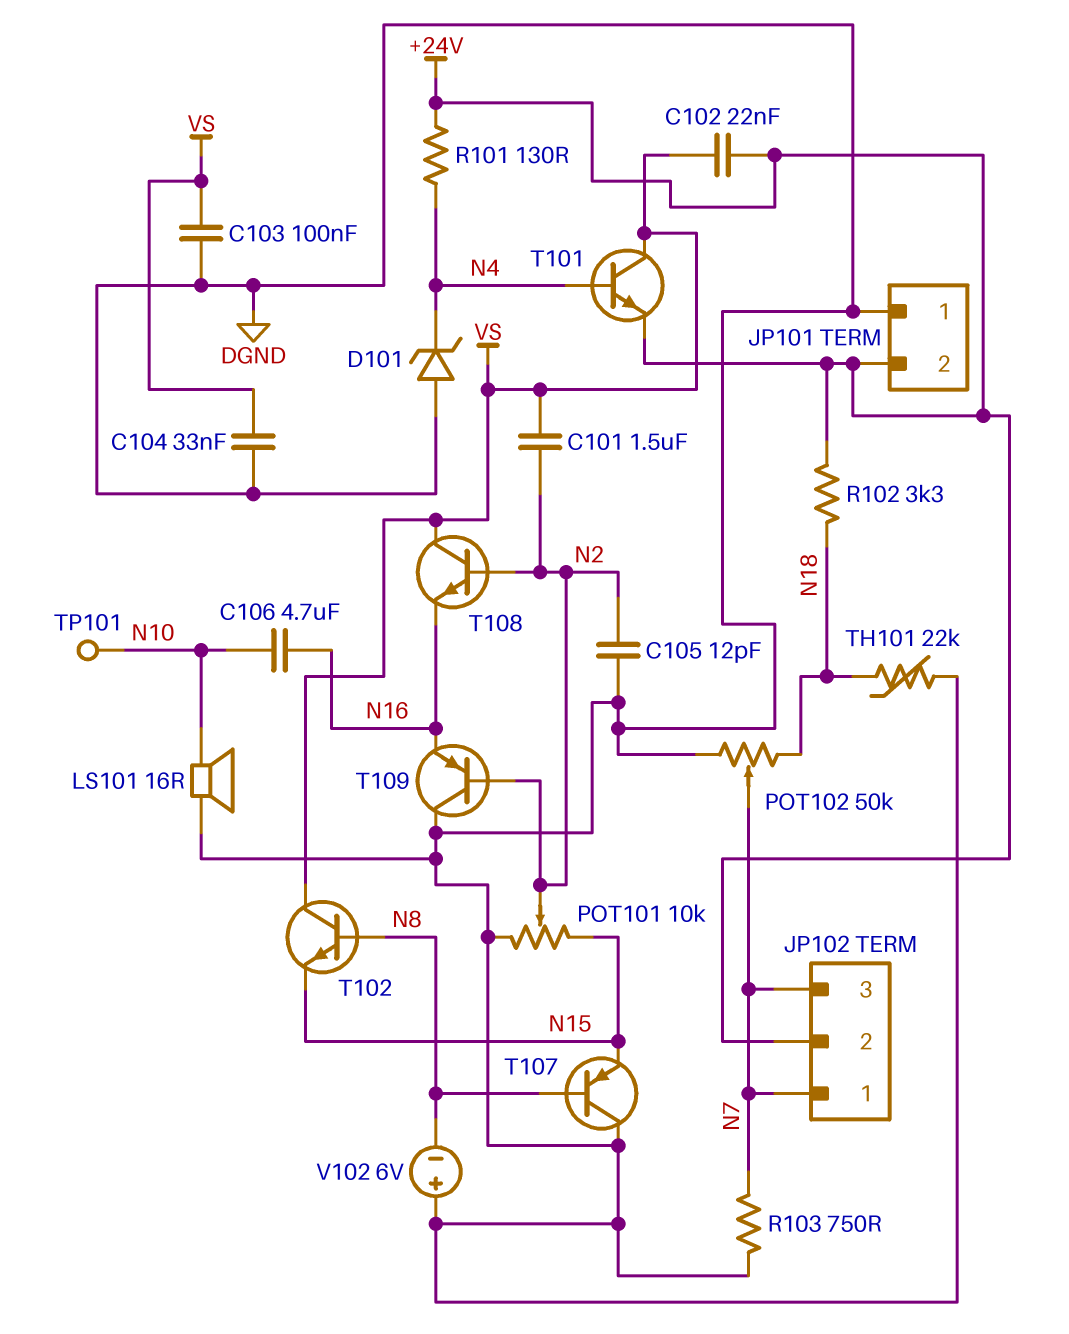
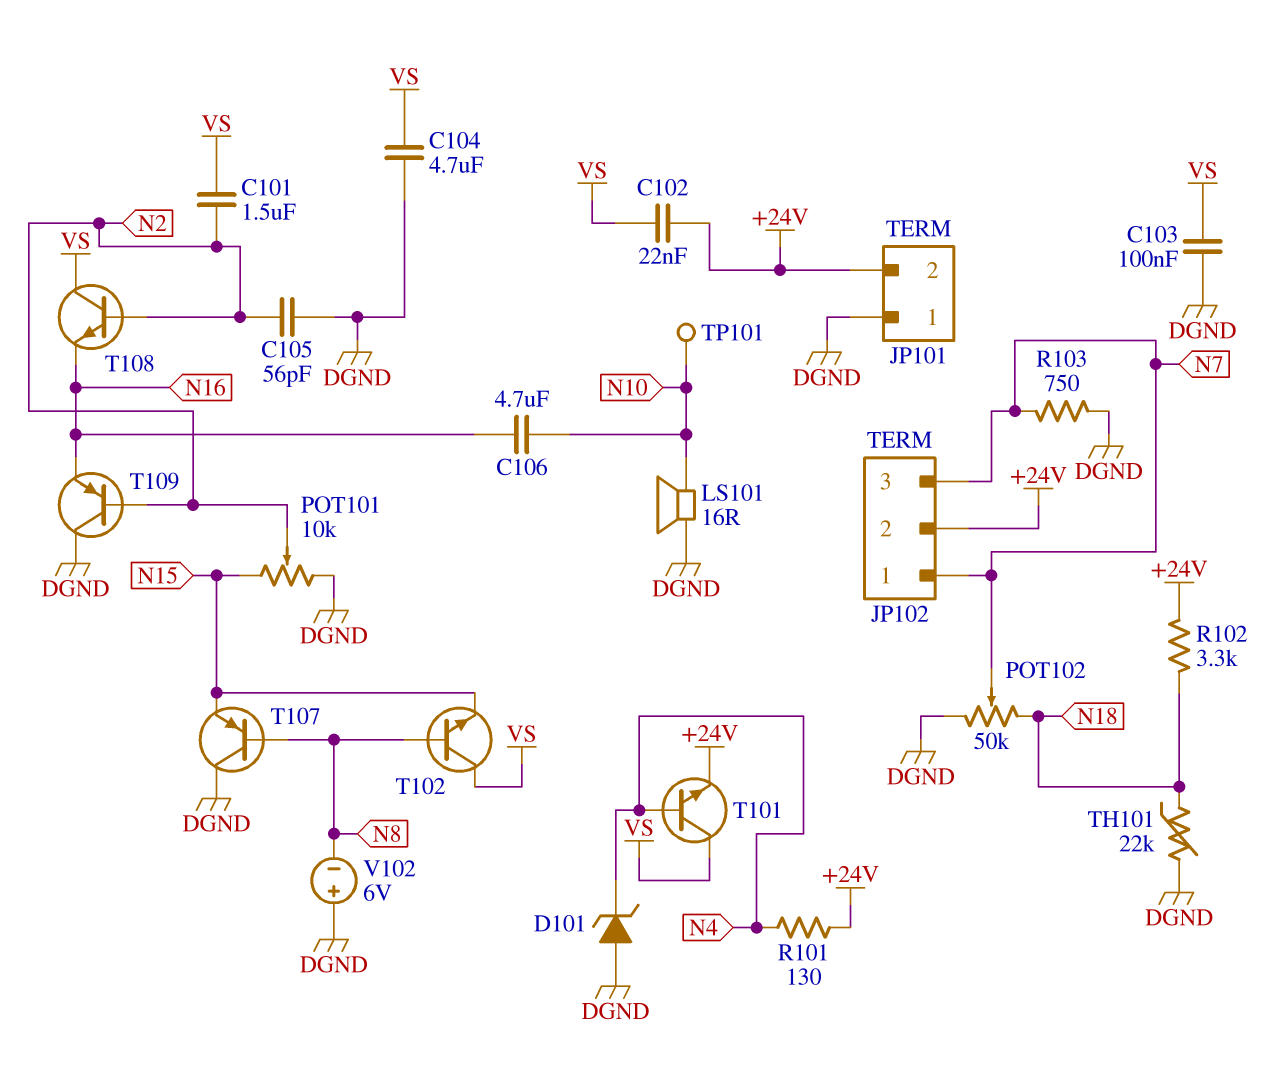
C104: 33nF (DGND, VS) -> 4.7uF (DGND, VS)
C105: 12pF (DGND, N2) -> 56pF (DGND, N2)

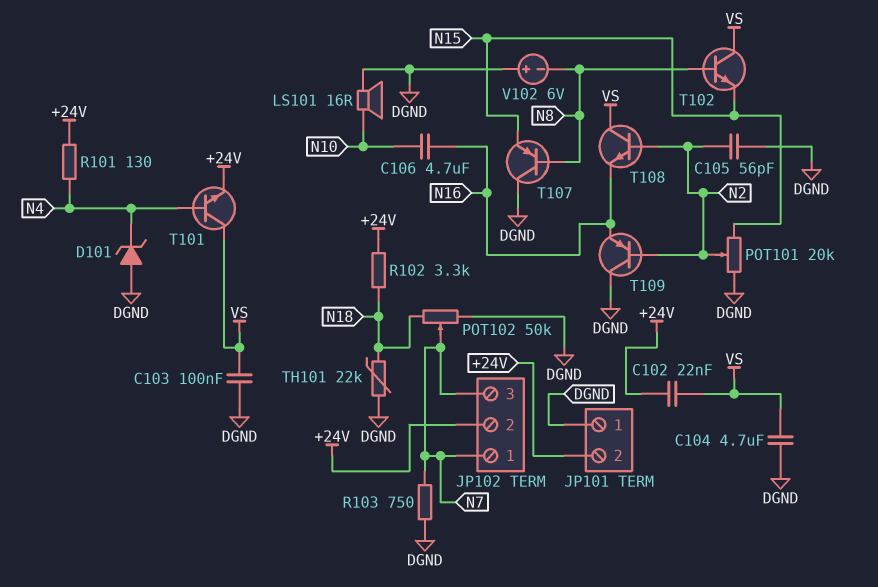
C101: 1.5uF (N2, VS) -> none
POT101: 10k (DGND, N15, wiper N2) -> 20k (DGND, N15, wiper N2)
TP101: test point (N10) -> none

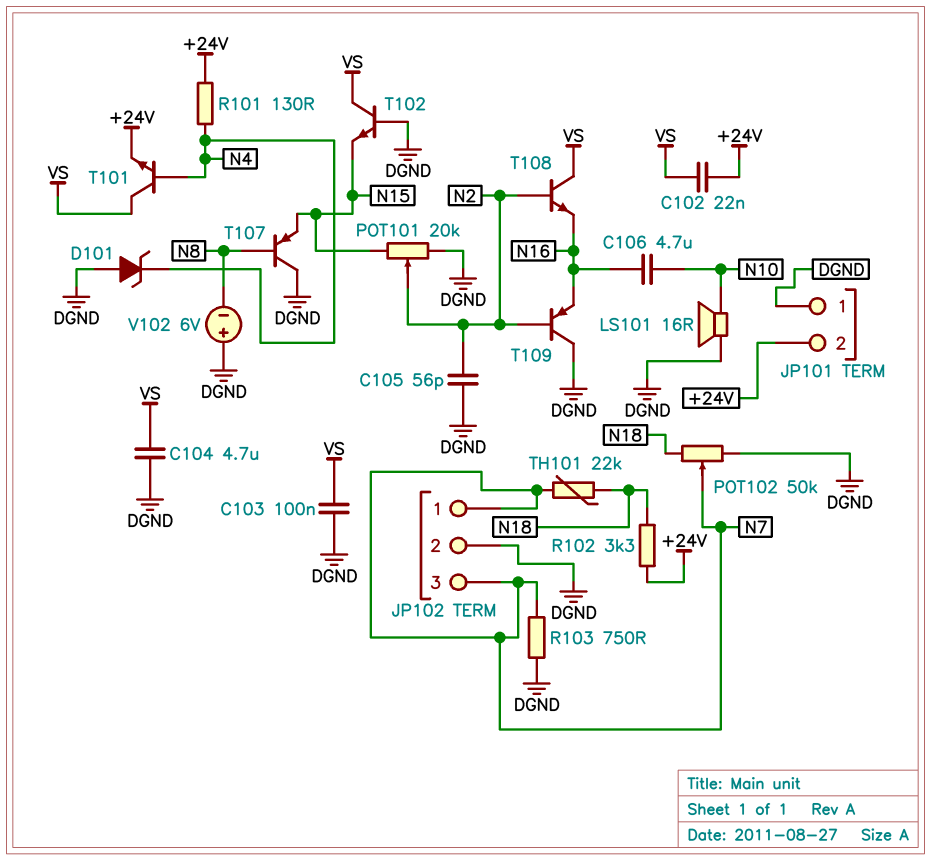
JP102 pin 2: +24V -> DGND
T102: NPN (B N8, C VS, E N15) -> NPN (B DGND, C VS, E N15)
TH101: 22k (DGND, N18) -> 22k (N7, N18)

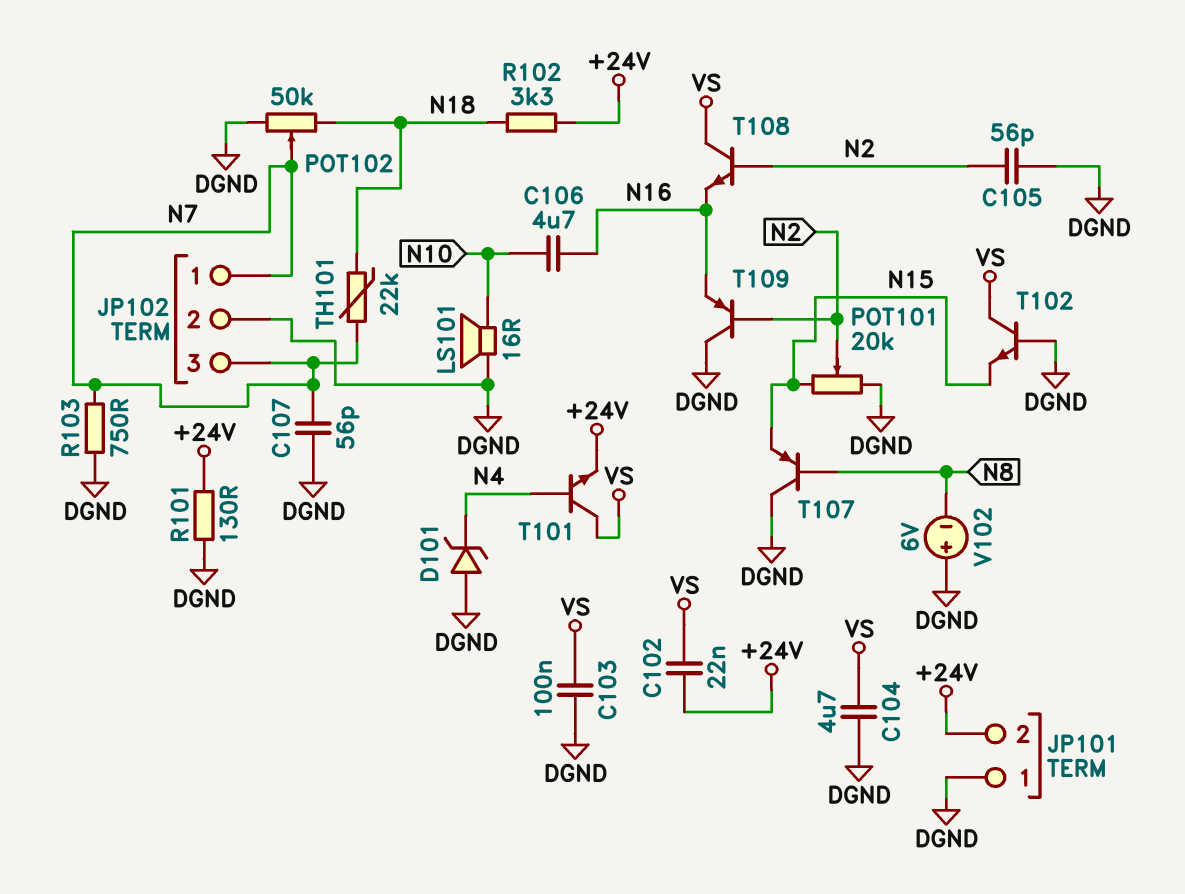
C107: none -> 56pF (DGND, N7)
R101: 130 (+24V, N4) -> 130 (+24V, DGND)

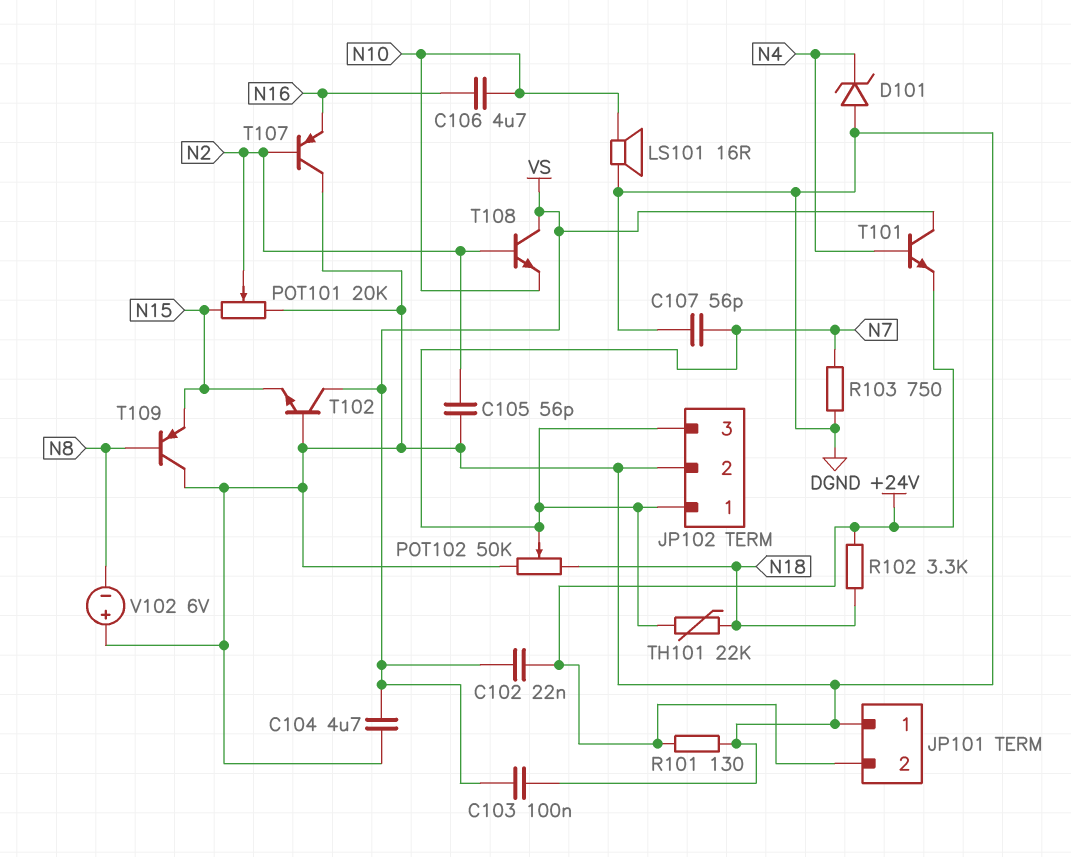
T107: PNP (B N8, C DGND, E N15) -> PNP (B N2, C DGND, E N16)
T108: NPN (B N2, C VS, E N16) -> NPN (B N2, C VS, E N10)
T109: PNP (B N2, C DGND, E N16) -> PNP (B N8, C DGND, E N15)

